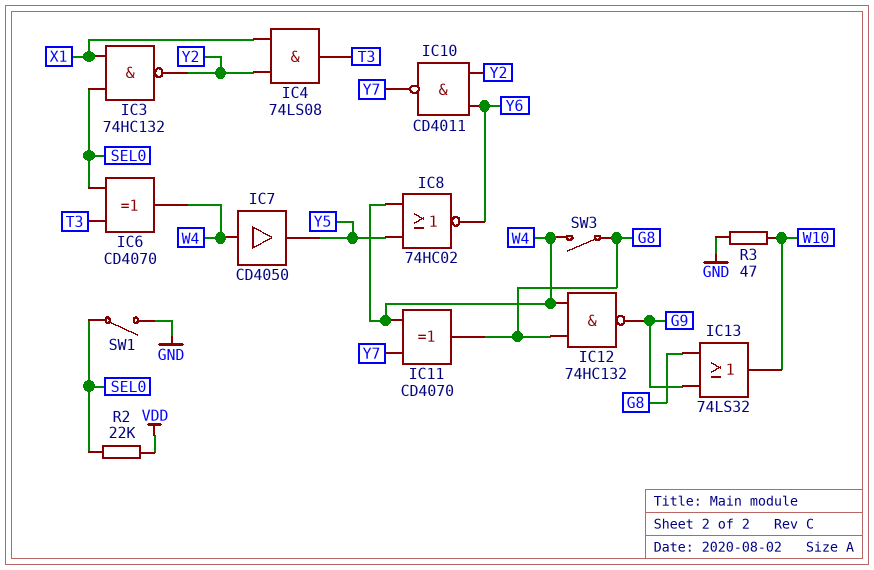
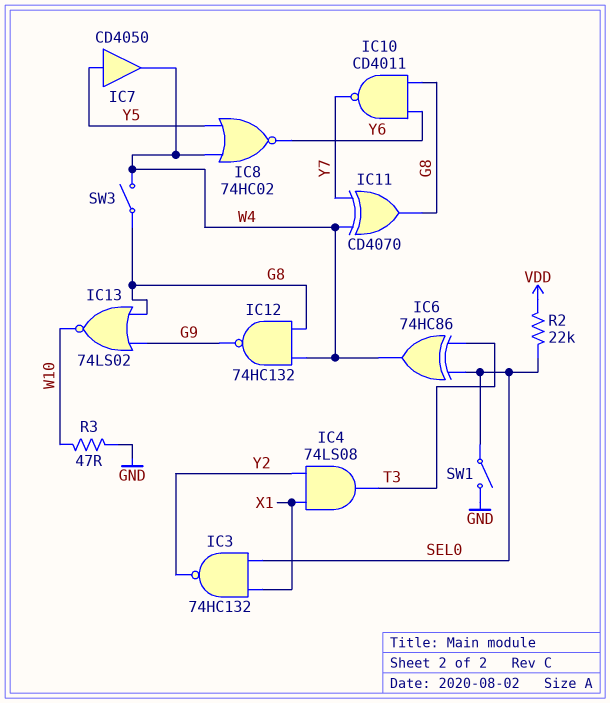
IC6: XOR CD4070 (in SEL0, in T3, out W4) -> XOR 74HC86 (in SEL0, in T3, out W4)
IC7: buffer CD4050 (in W4, out Y5) -> buffer CD4050 (in Y5, out W4)
IC10: NAND CD4011 (in Y2, in Y6, out Y7) -> NAND CD4011 (in G8, in Y6, out Y7)
IC13: OR 74LS32 (in G8, in G9, out W10) -> NOR 74LS02 (in G8, in G9, out W10)

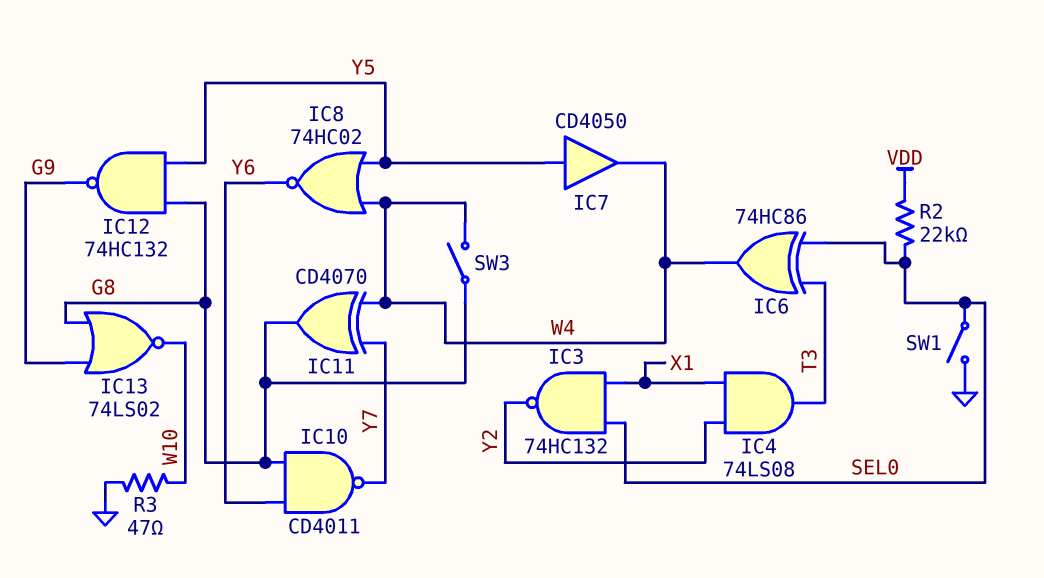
IC12: NAND 74HC132 (in G8, in W4, out G9) -> NAND 74HC132 (in G8, in Y5, out G9)

